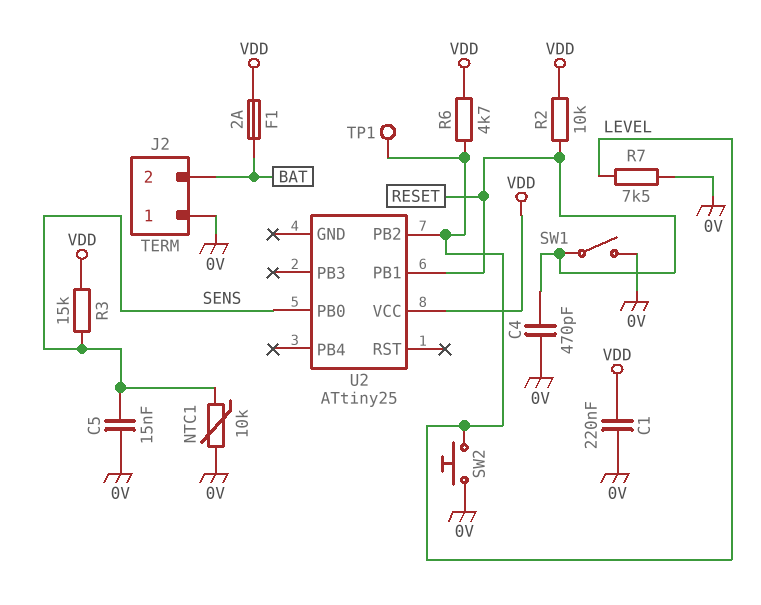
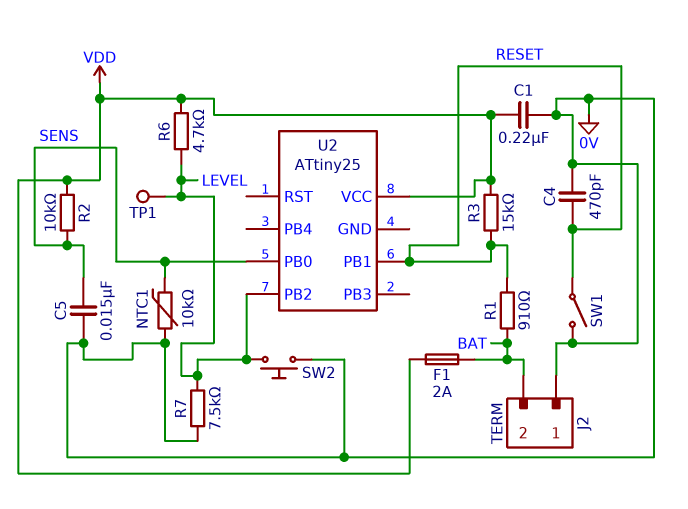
R1: none -> 910 (BAT, RESET)
R2: 10k (RESET, VDD) -> 10k (SENS, VDD)
R3: 15k (SENS, VDD) -> 15k (RESET, VDD)

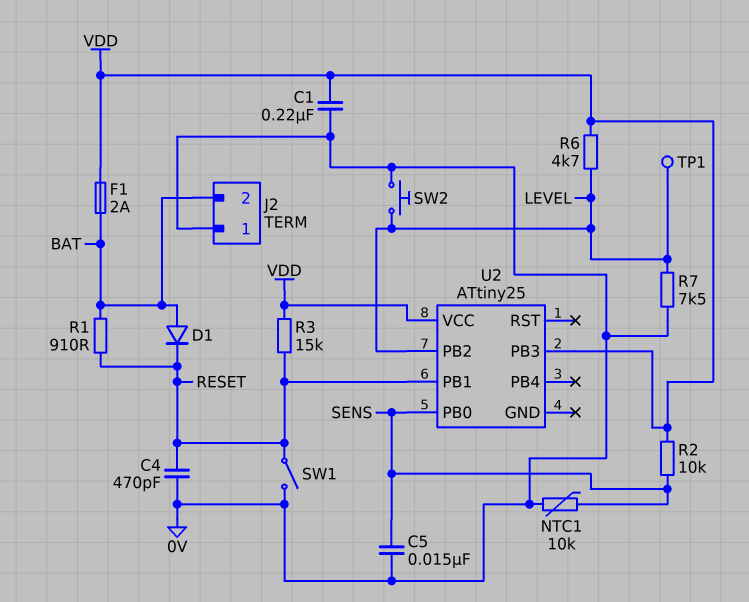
D1: none -> diode (A BAT, K RESET)
U2 pin PB3: none -> VDD

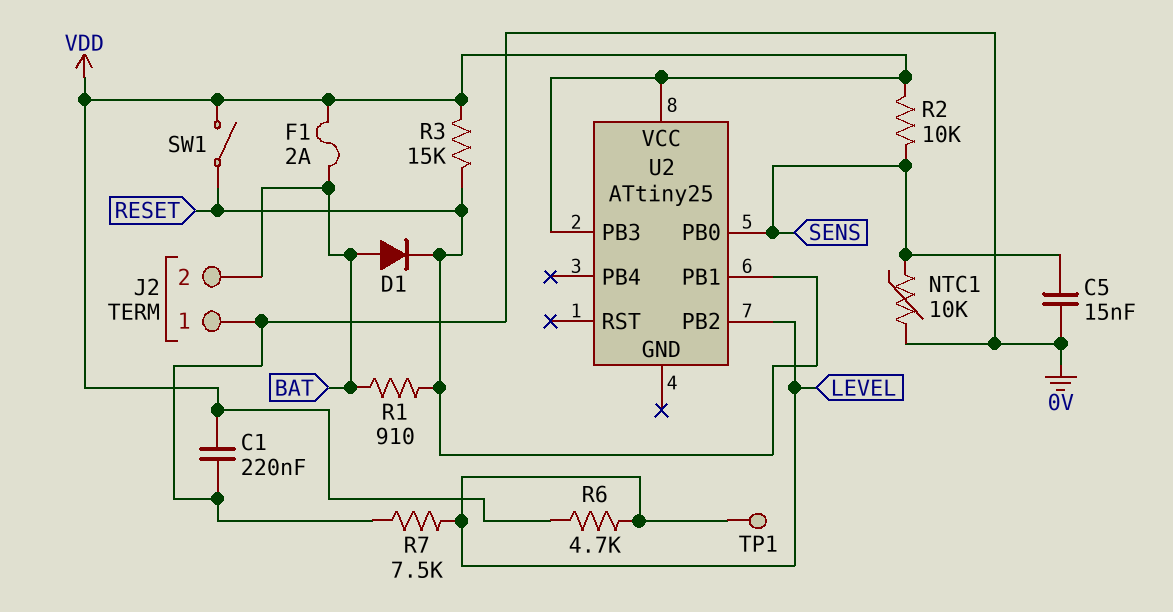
C4: 470pF (0V, RESET) -> none
SW1: switch (0V, RESET) -> switch (RESET, VDD)
SW2: button (0V, LEVEL) -> none

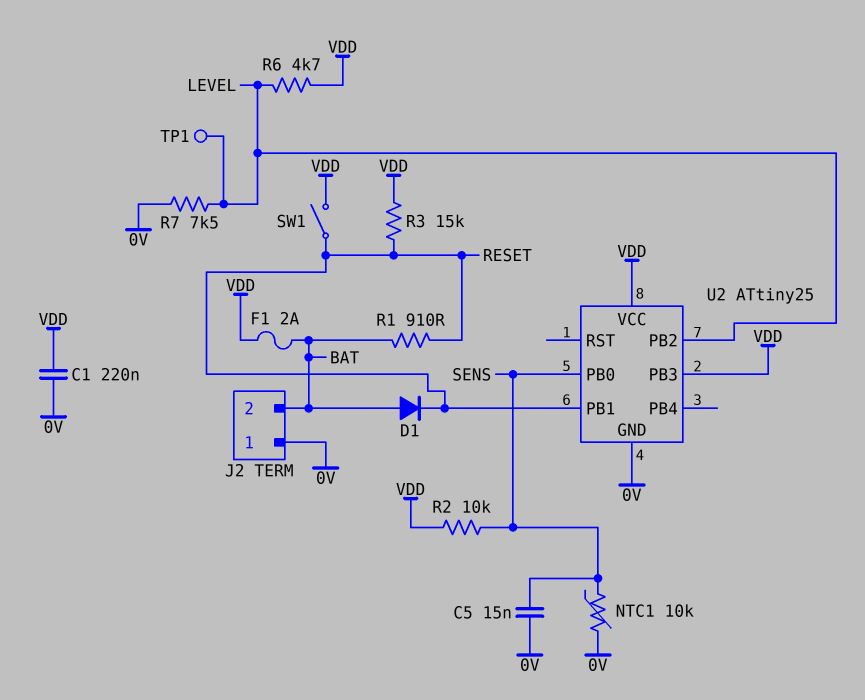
U2 pin GND: none -> 0V

